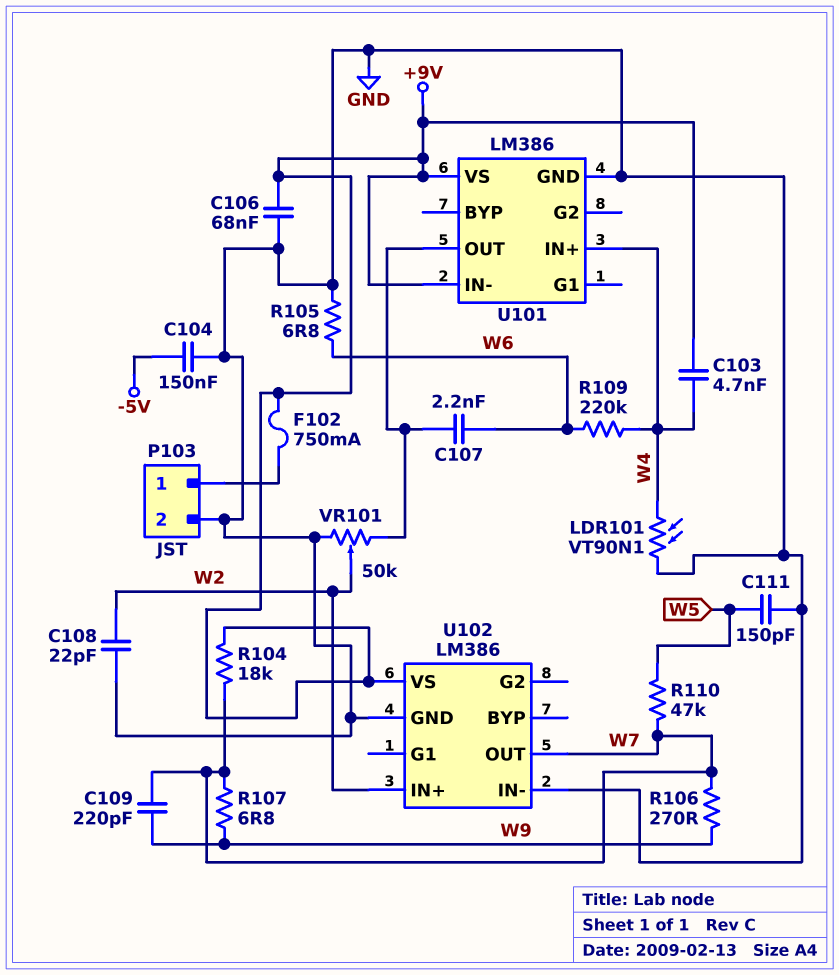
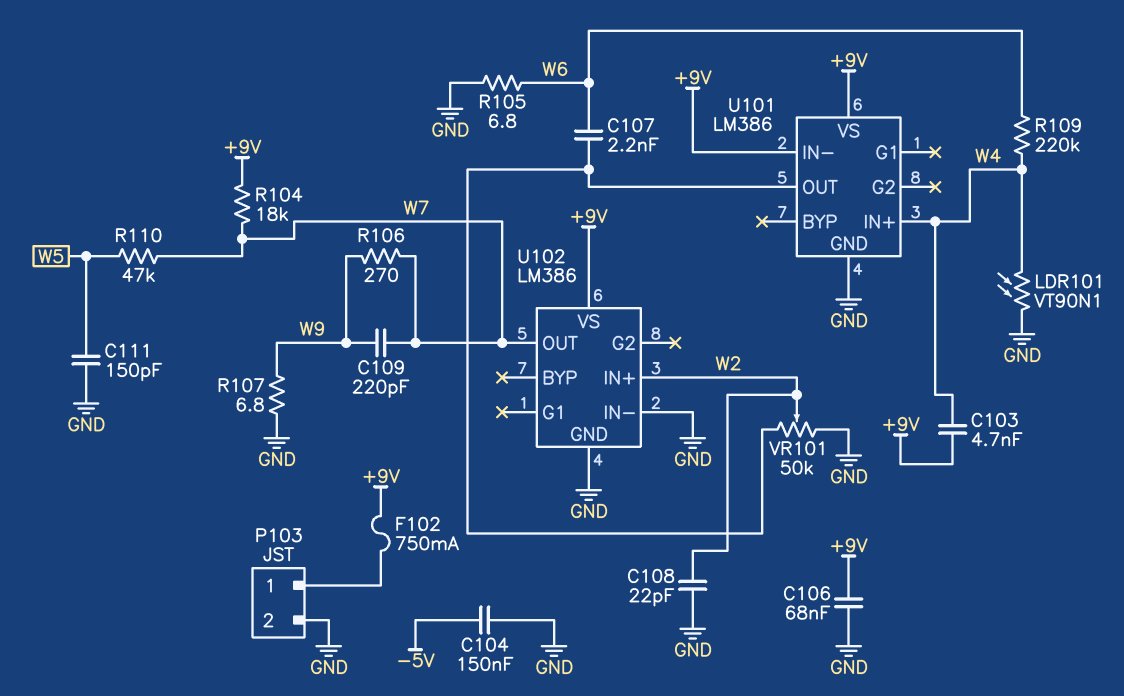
R107: 6.8 (W7, W9) -> 6.8 (GND, W9)

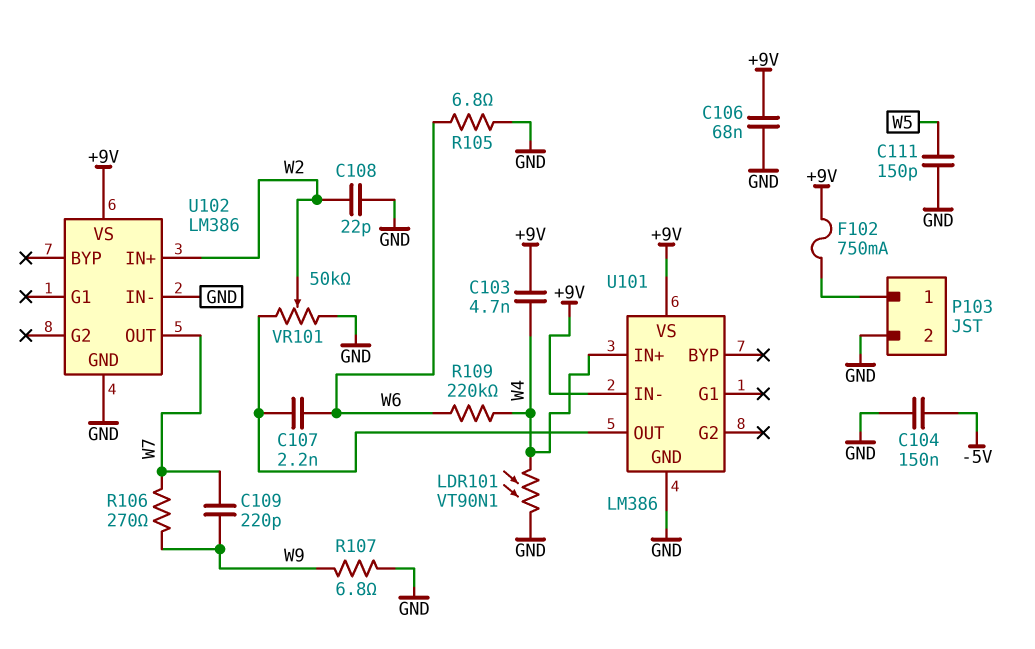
R104: 18k (+9V, W7) -> none
R110: 47k (W5, W7) -> none

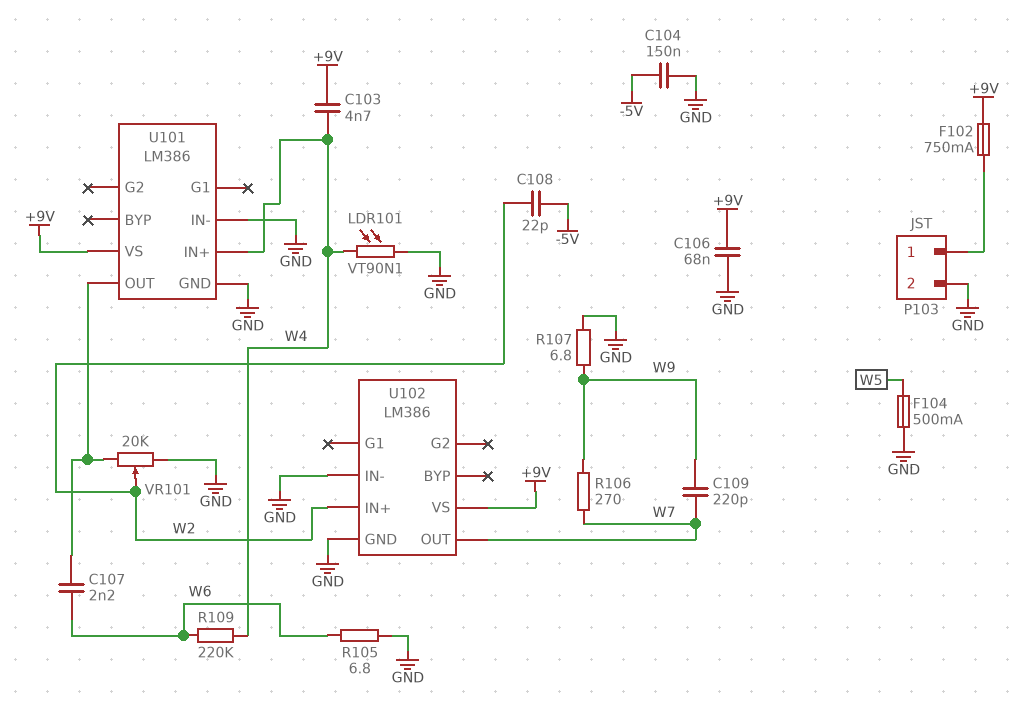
C108: 22pF (GND, W2) -> 22pF (-5V, W2)
C111: 150pF (GND, W5) -> none
F104: none -> 500mA (GND, W5)
U101 pin IN-: +9V -> GND
VR101: 50k (GND, U101/OUT, wiper W2) -> 20k (GND, U101/OUT, wiper W2)

